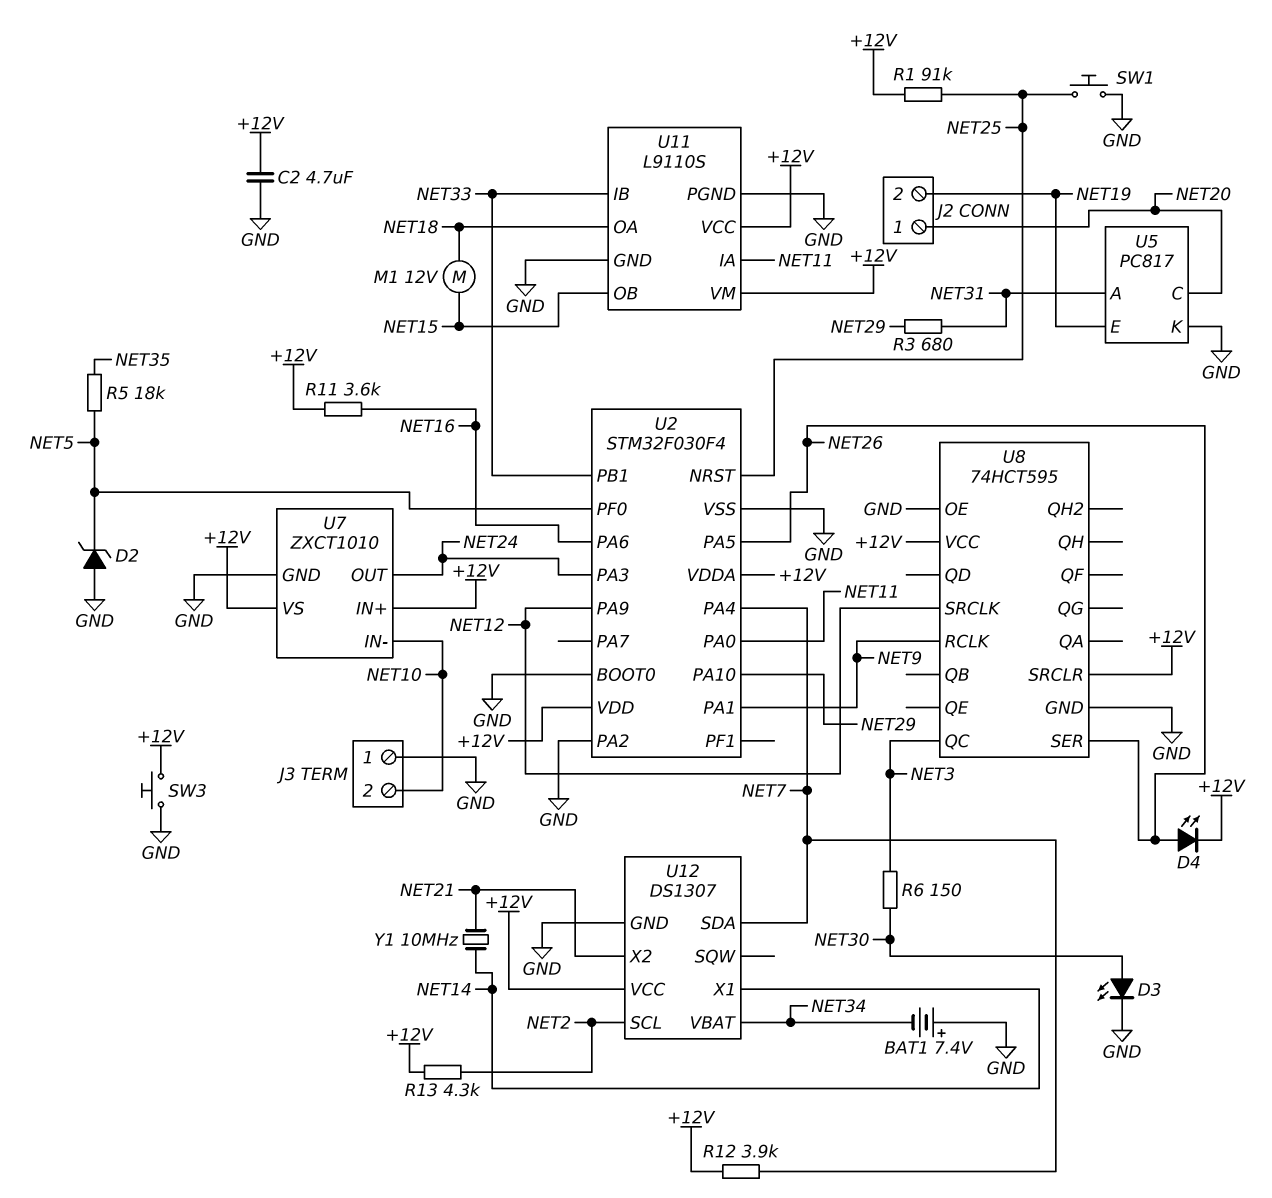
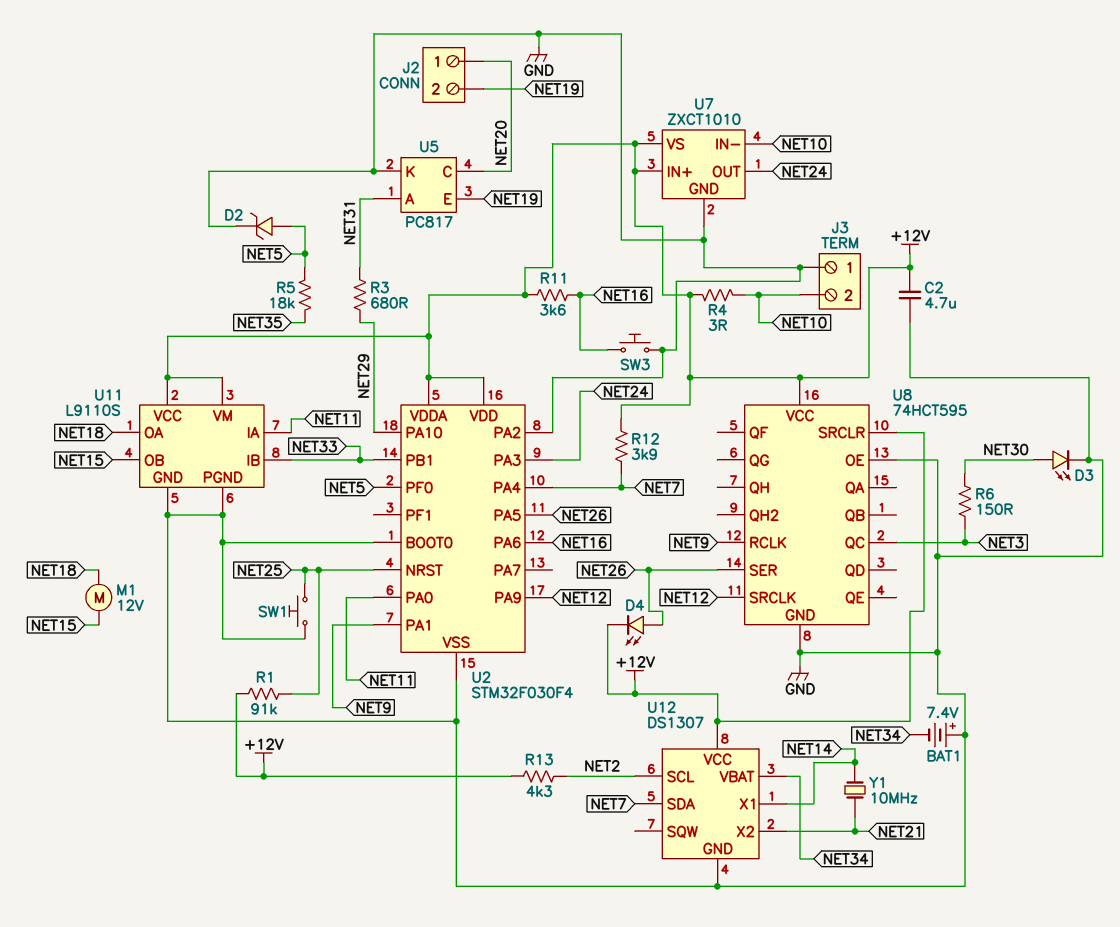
D2: zener (A GND, K NET5) -> zener (A NET5, K GND)
R4: none -> 3 (+12V, NET10)
SW3: button (+12V, GND) -> button (GND, NET16)

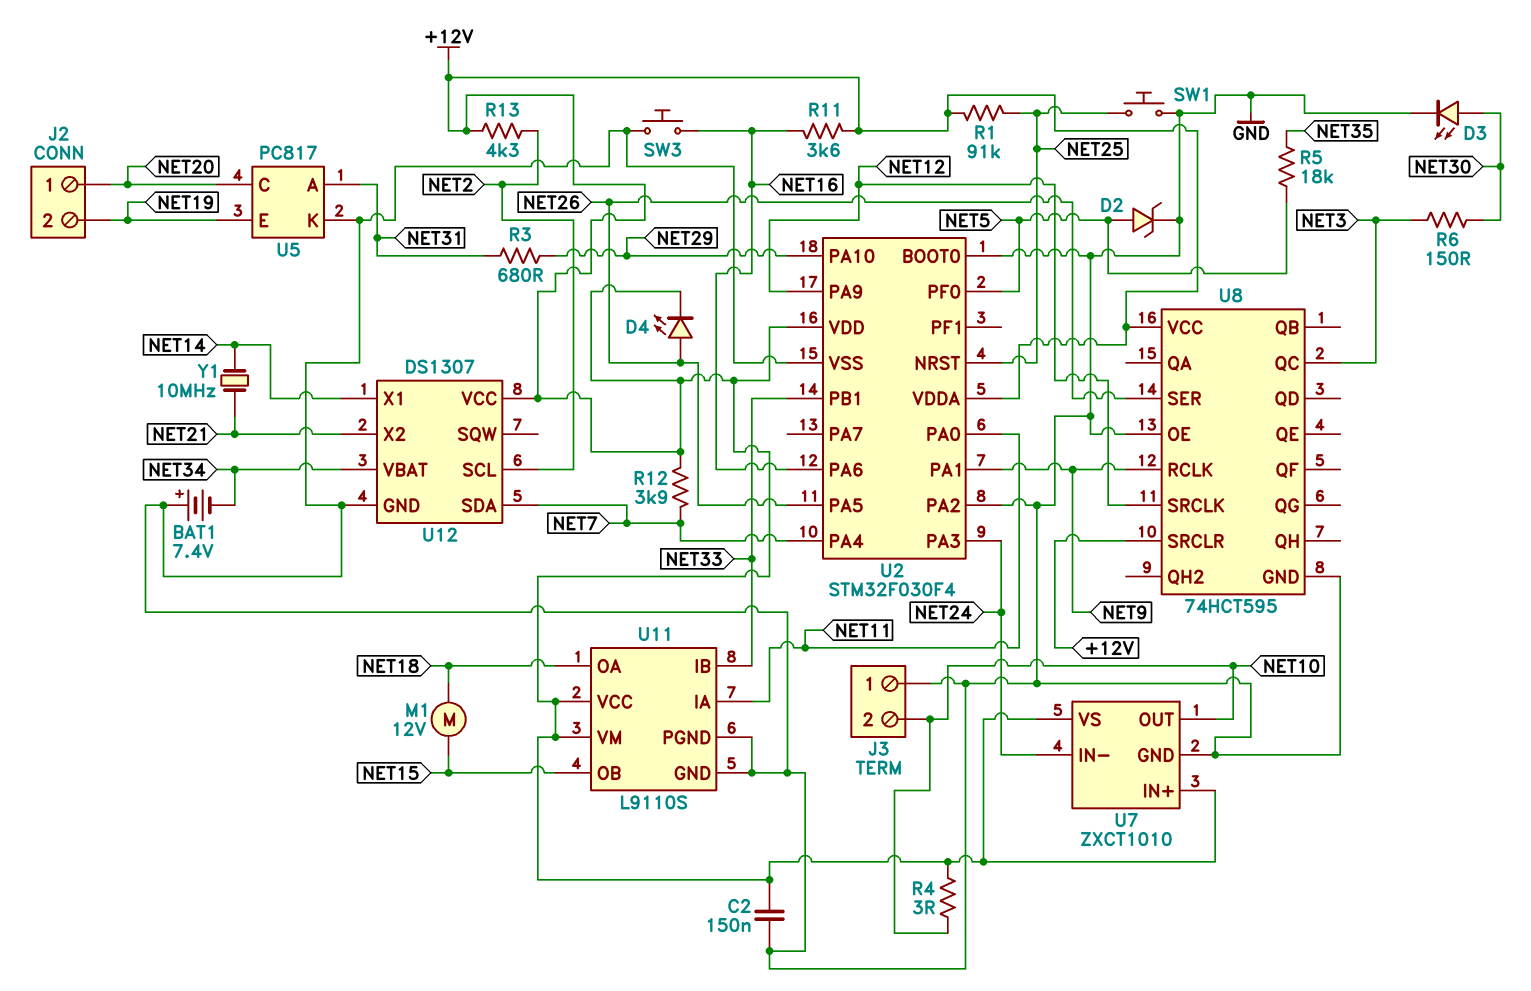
C2: 4.7uF (+12V, GND) -> 150nF (+12V, GND)
U7 pin IN-: NET10 -> NET24
U7 pin OUT: NET24 -> NET10

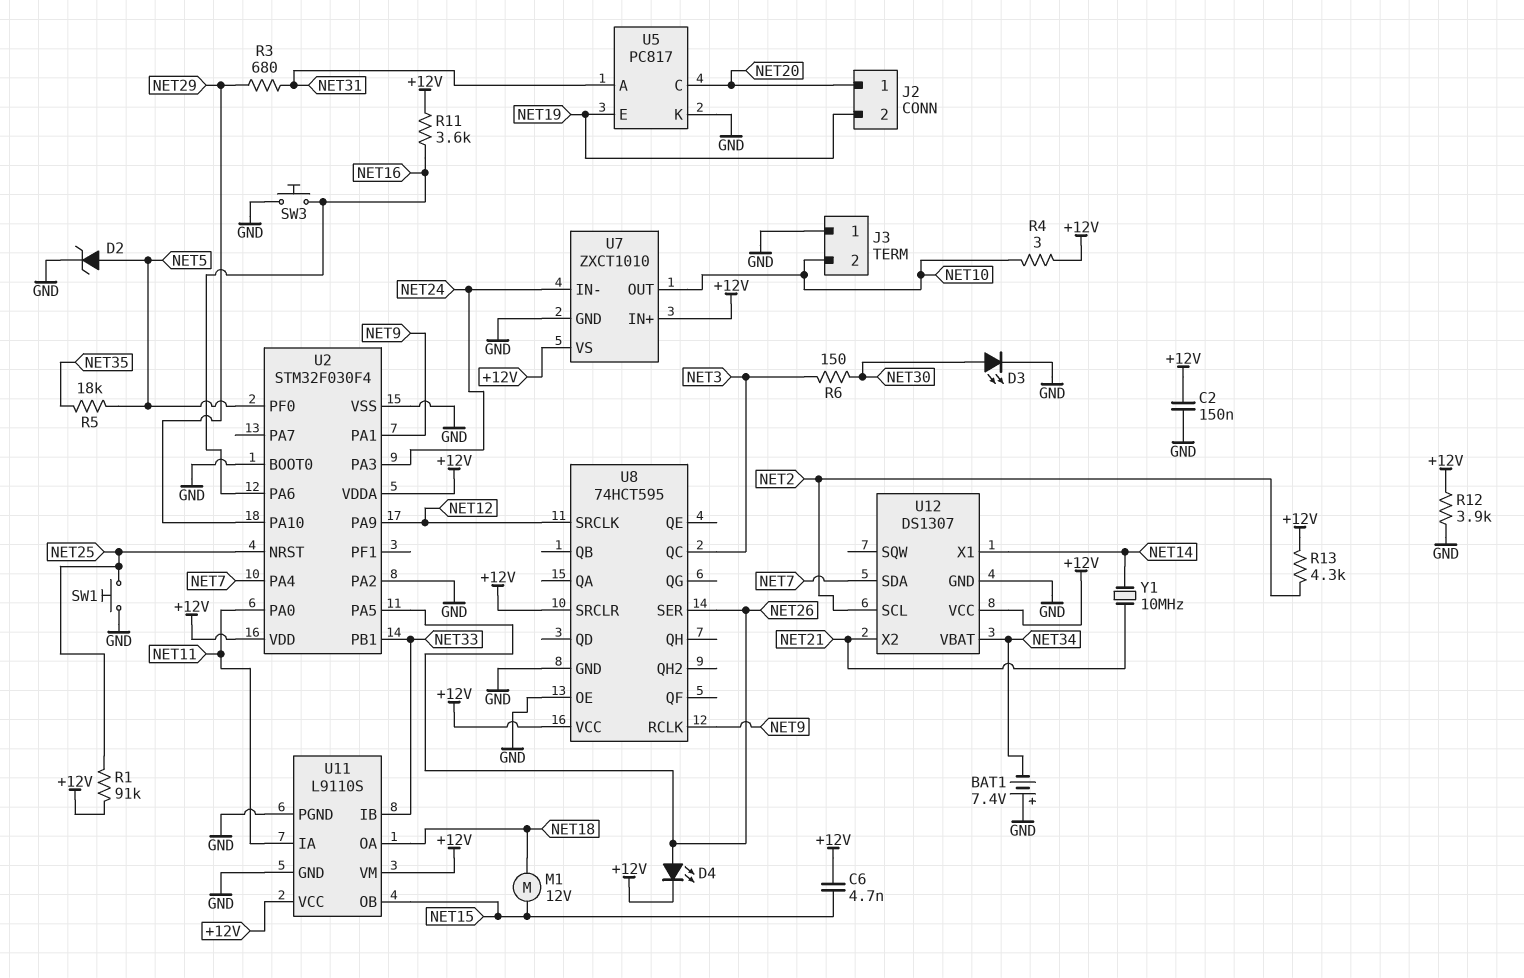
C6: none -> 4.7nF (+12V, NET15)
R12: 3.9k (+12V, NET7) -> 3.9k (+12V, GND)

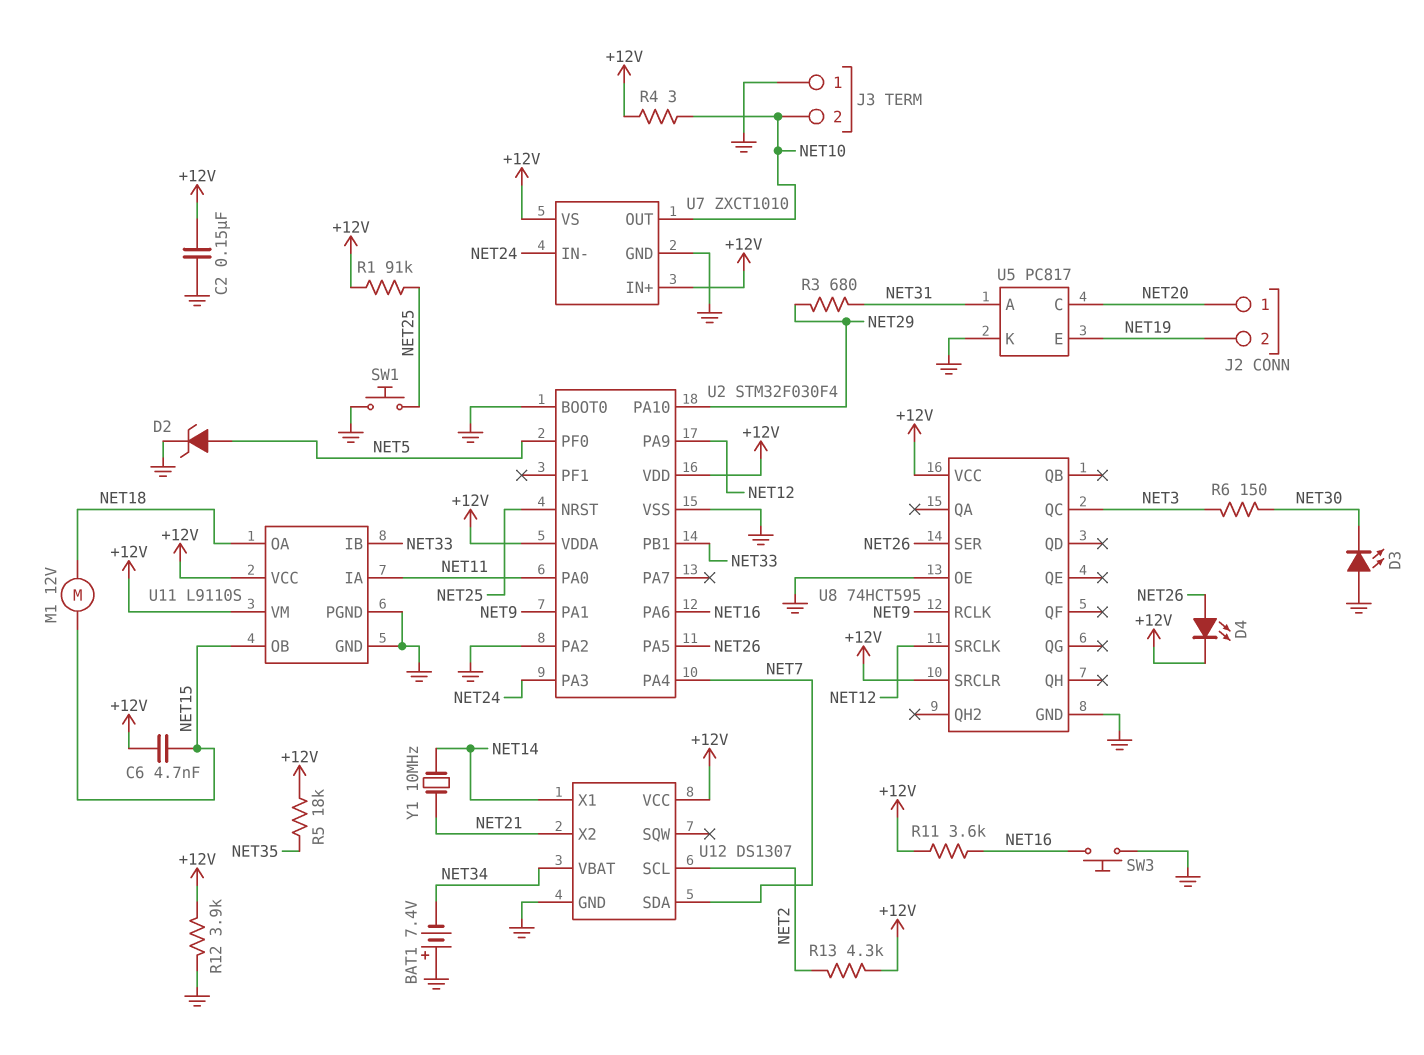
D3: LED (A NET30, K GND) -> LED (A GND, K NET30)
R5: 18k (NET5, NET35) -> 18k (+12V, NET35)

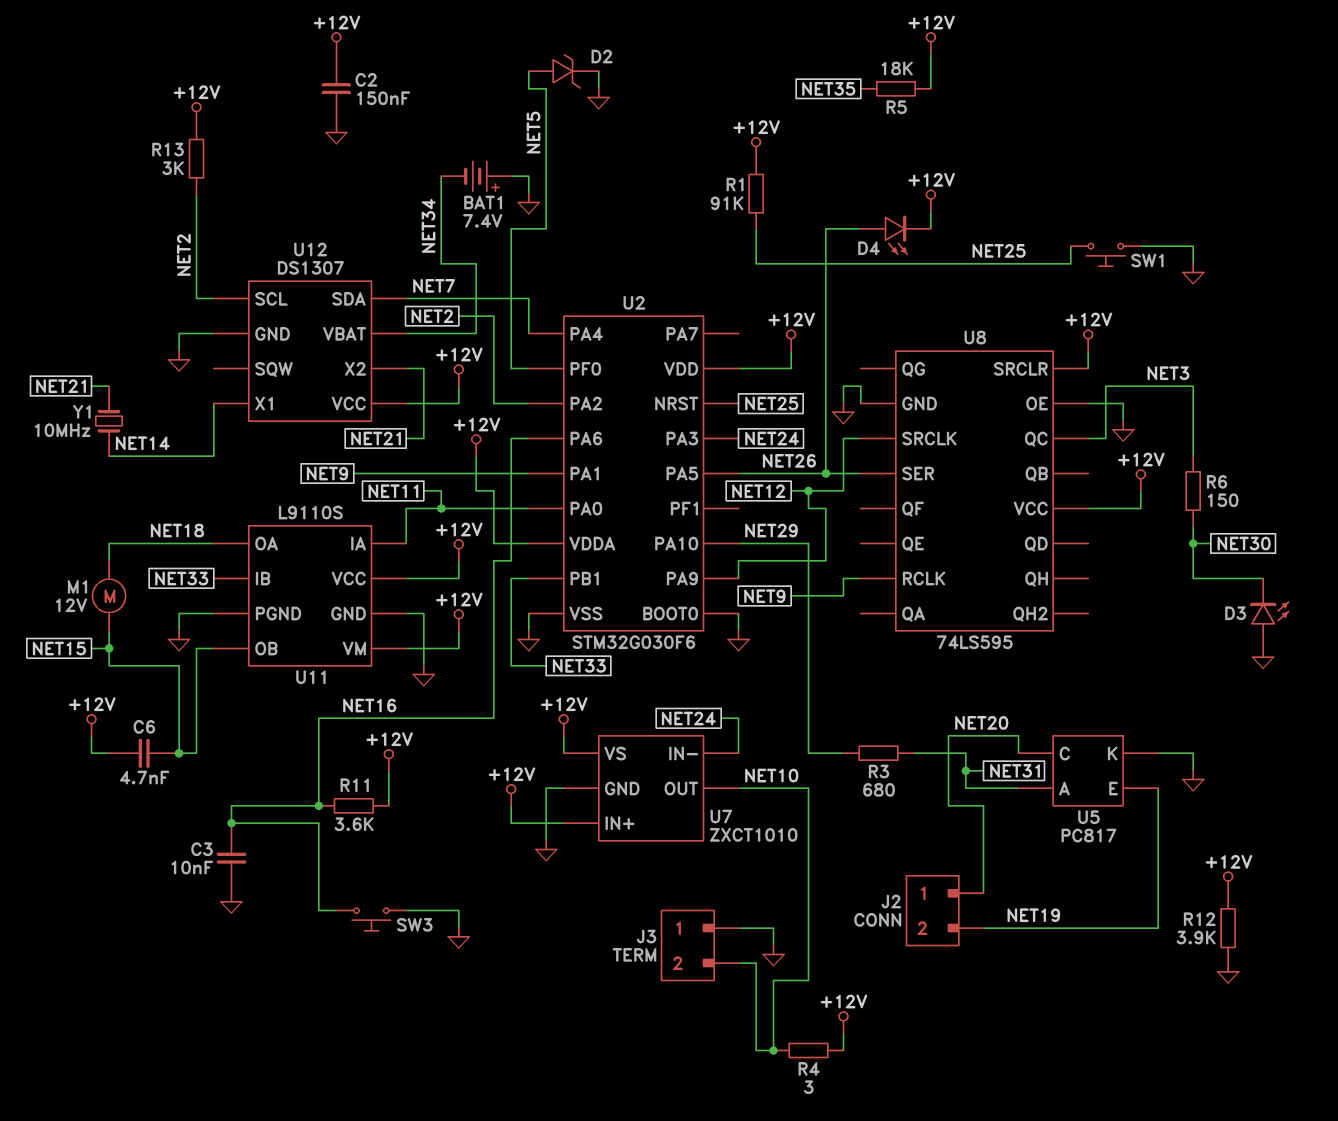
C3: none -> 10nF (GND, NET16)
R13: 4.3k (+12V, NET2) -> 3k (+12V, NET2)
U2: STM32F030F4 -> STM32G030F6
U2 pin PA2: GND -> NET2
U8: 74HCT595 -> 74LS595

